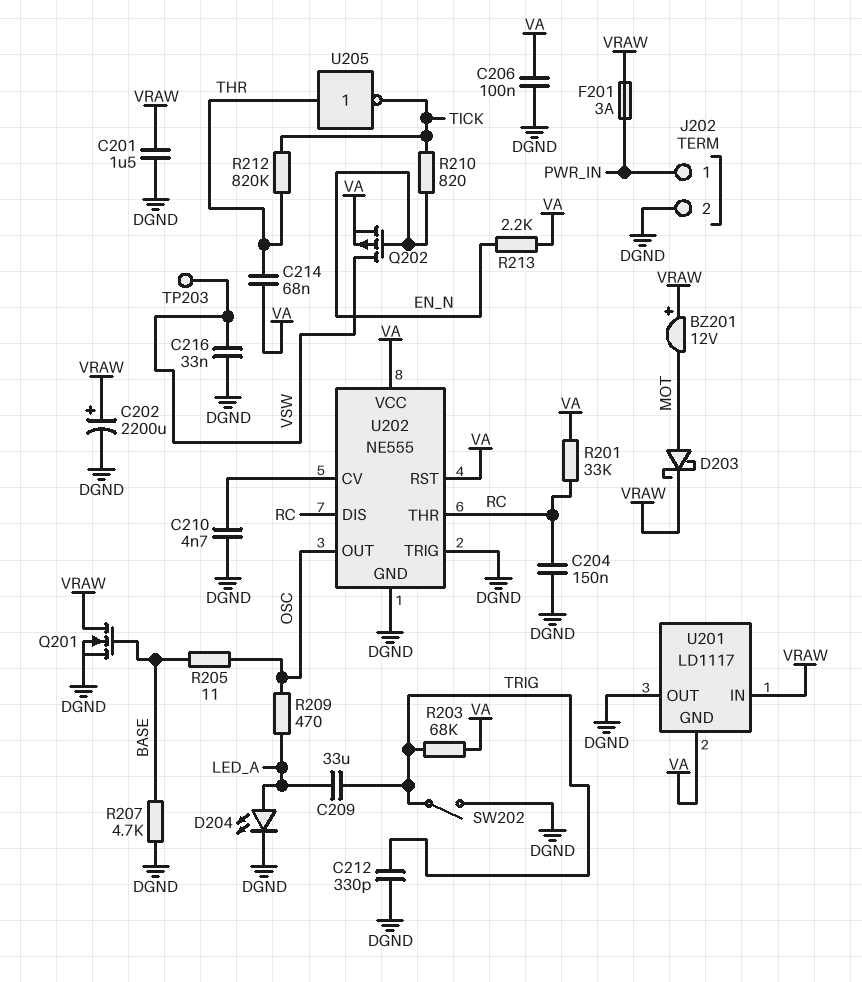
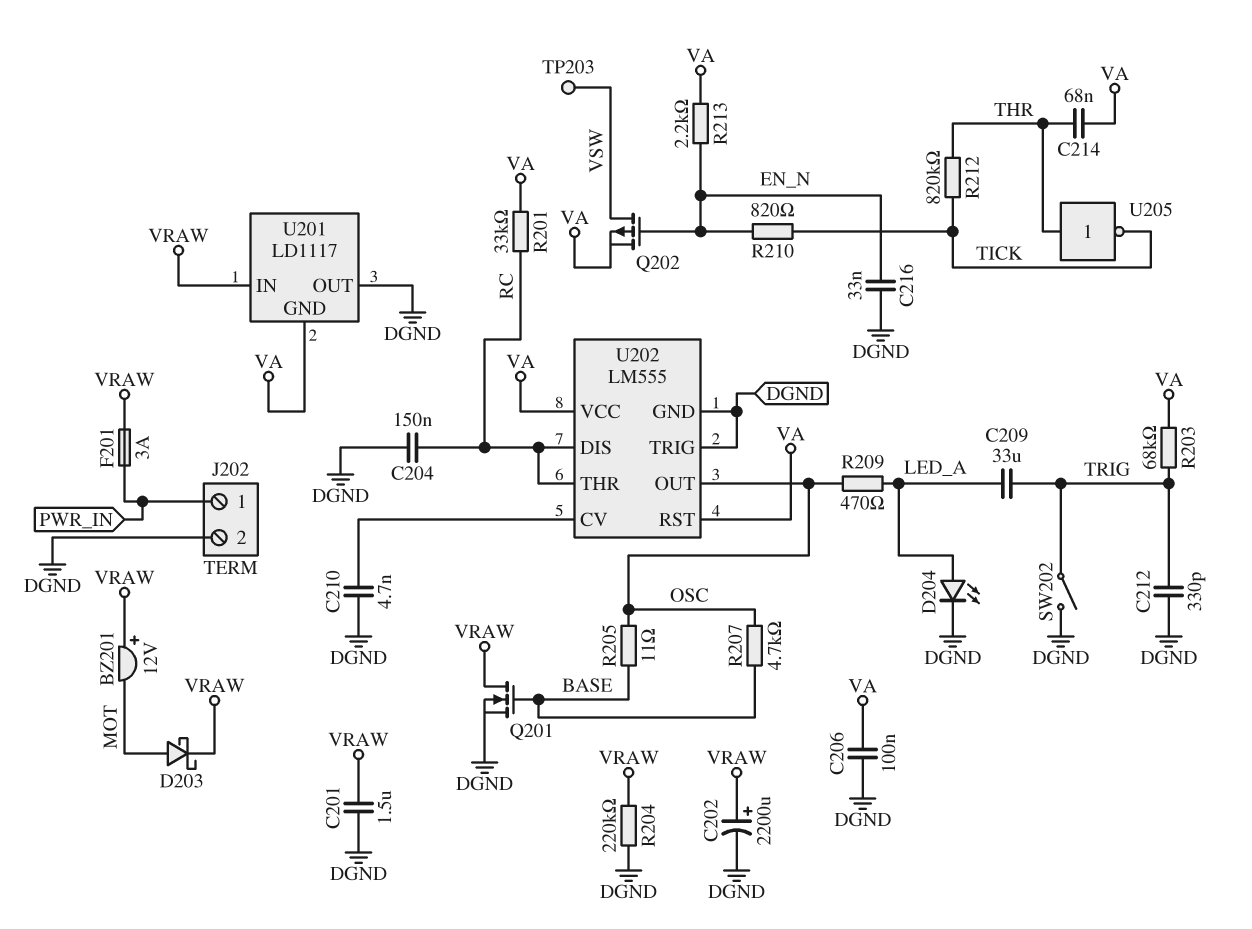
C216: 33nF (DGND, VSW) -> 33nF (DGND, EN_N)
R204: none -> 220k (DGND, VRAW)
R207: 4.7k (BASE, DGND) -> 4.7k (BASE, OSC)
U202: NE555 -> LM555

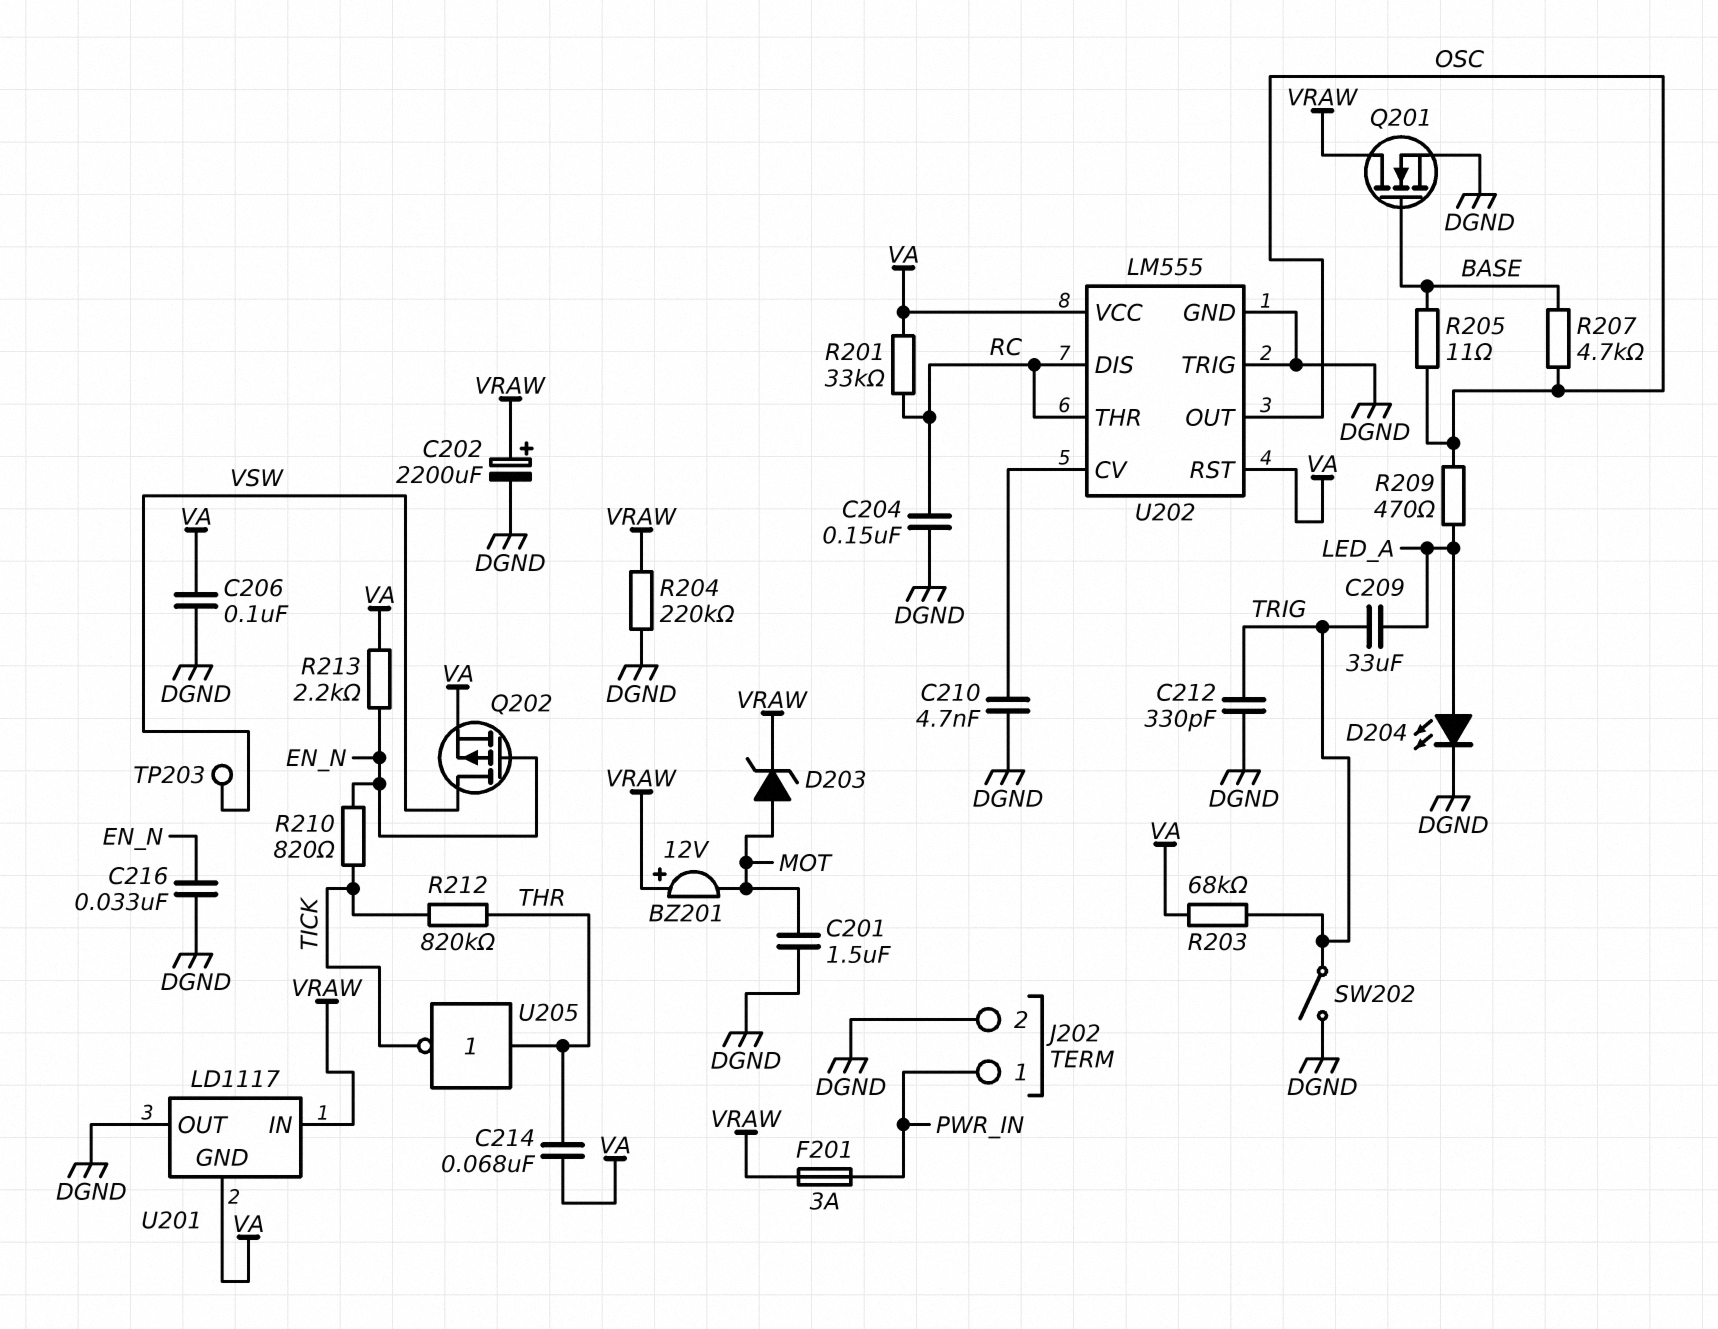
C201: 1.5uF (DGND, VRAW) -> 1.5uF (DGND, MOT)
D203: schottky (A MOT, K VRAW) -> zener (A MOT, K VRAW)

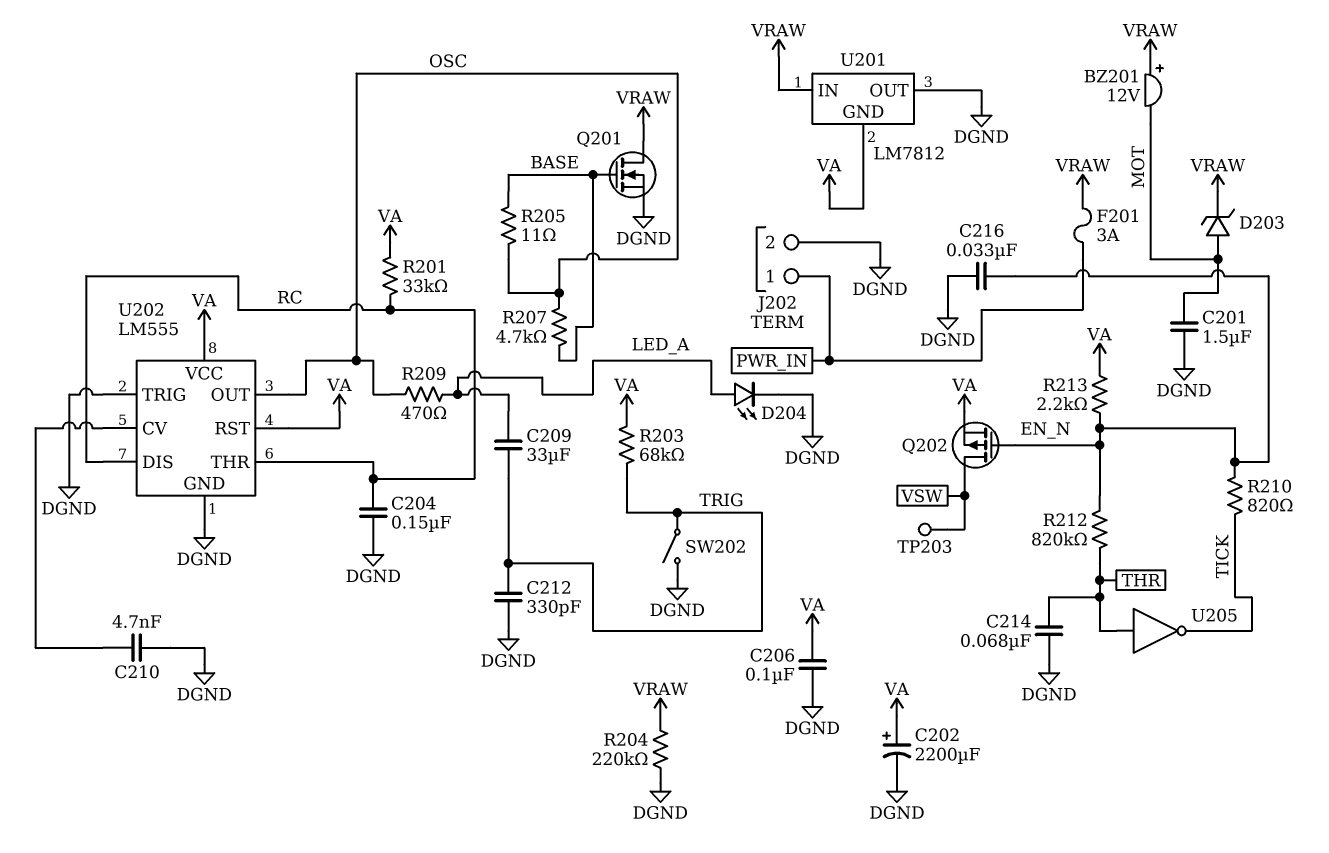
C202: 2200uF (plus VRAW, minus DGND) -> 2200uF (plus VA, minus DGND)
C214: 68nF (THR, VA) -> 68nF (DGND, THR)
R212: 820k (THR, TICK) -> 820k (EN_N, THR)
U201: LD1117 -> LM7812

